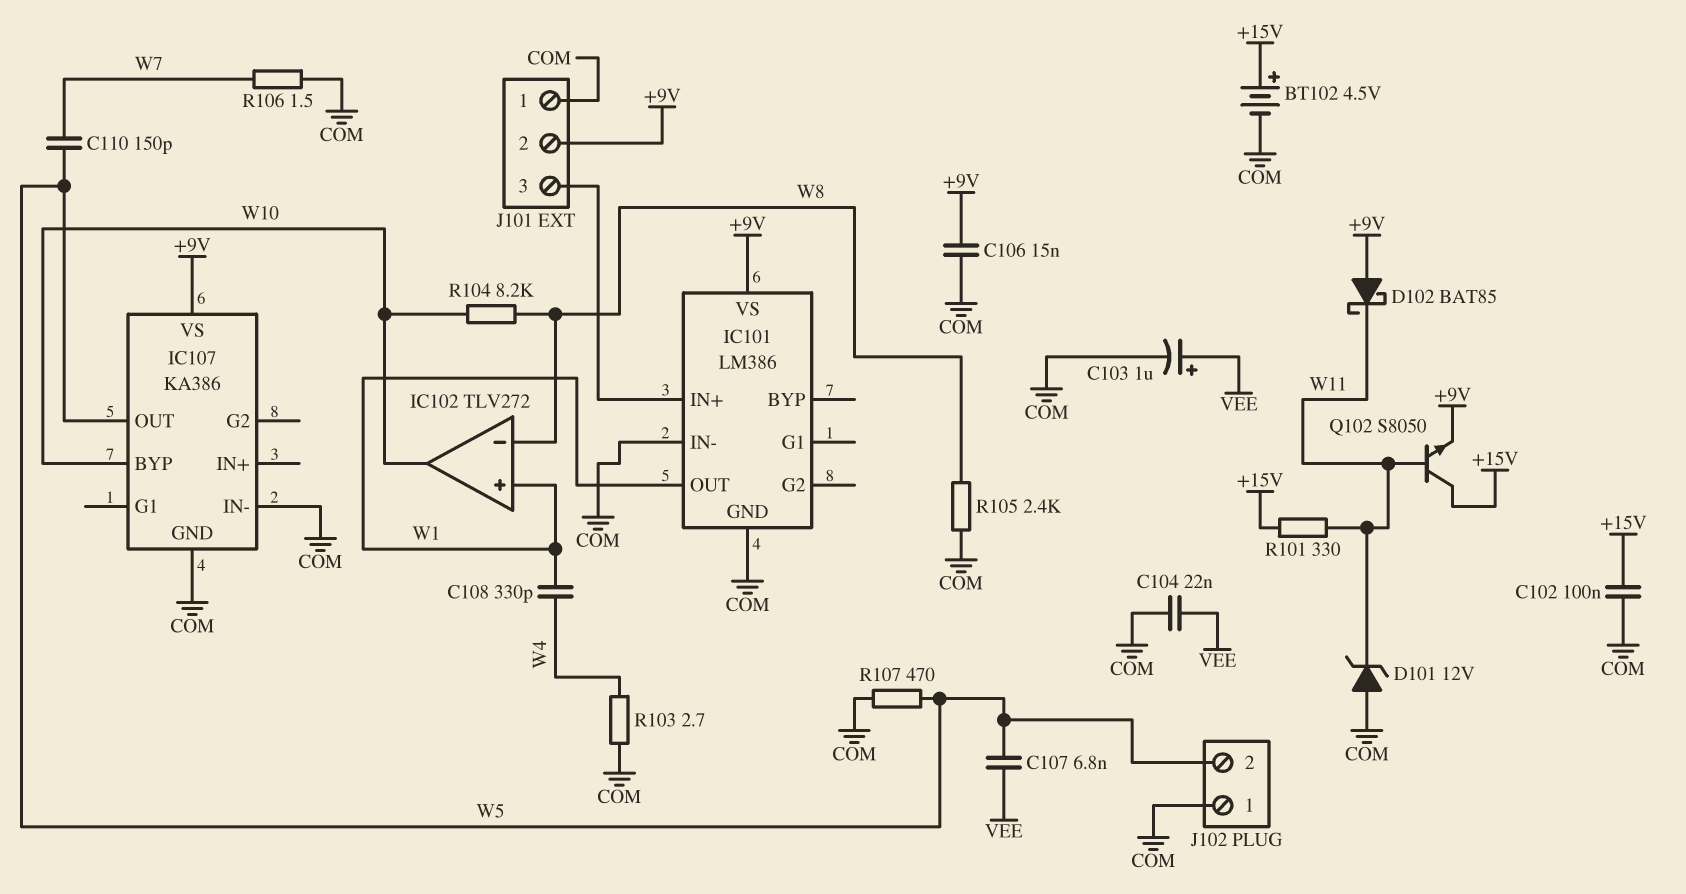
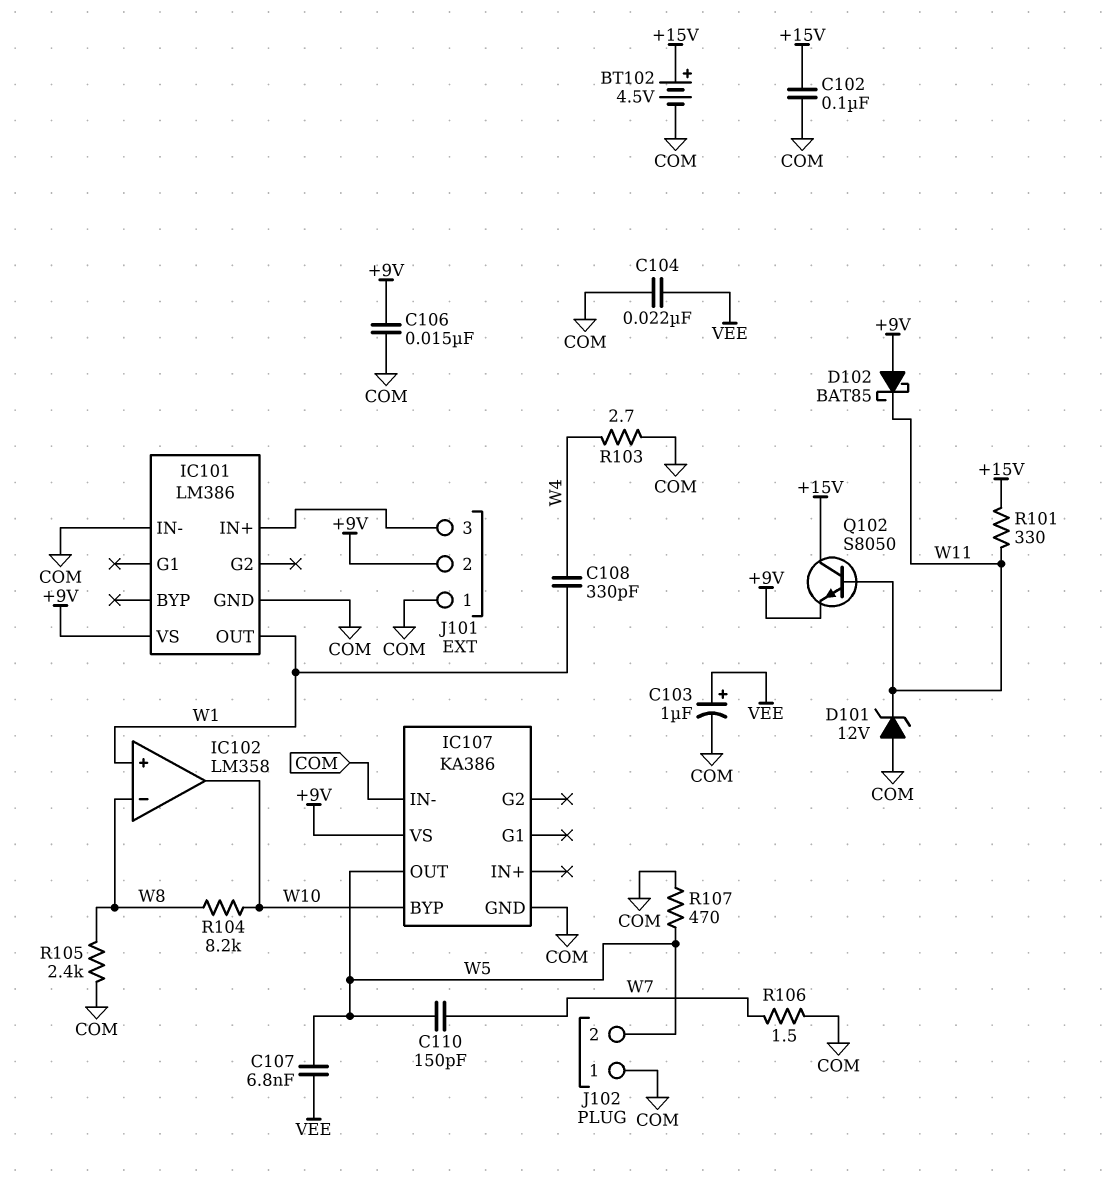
IC102: TLV272 -> LM358

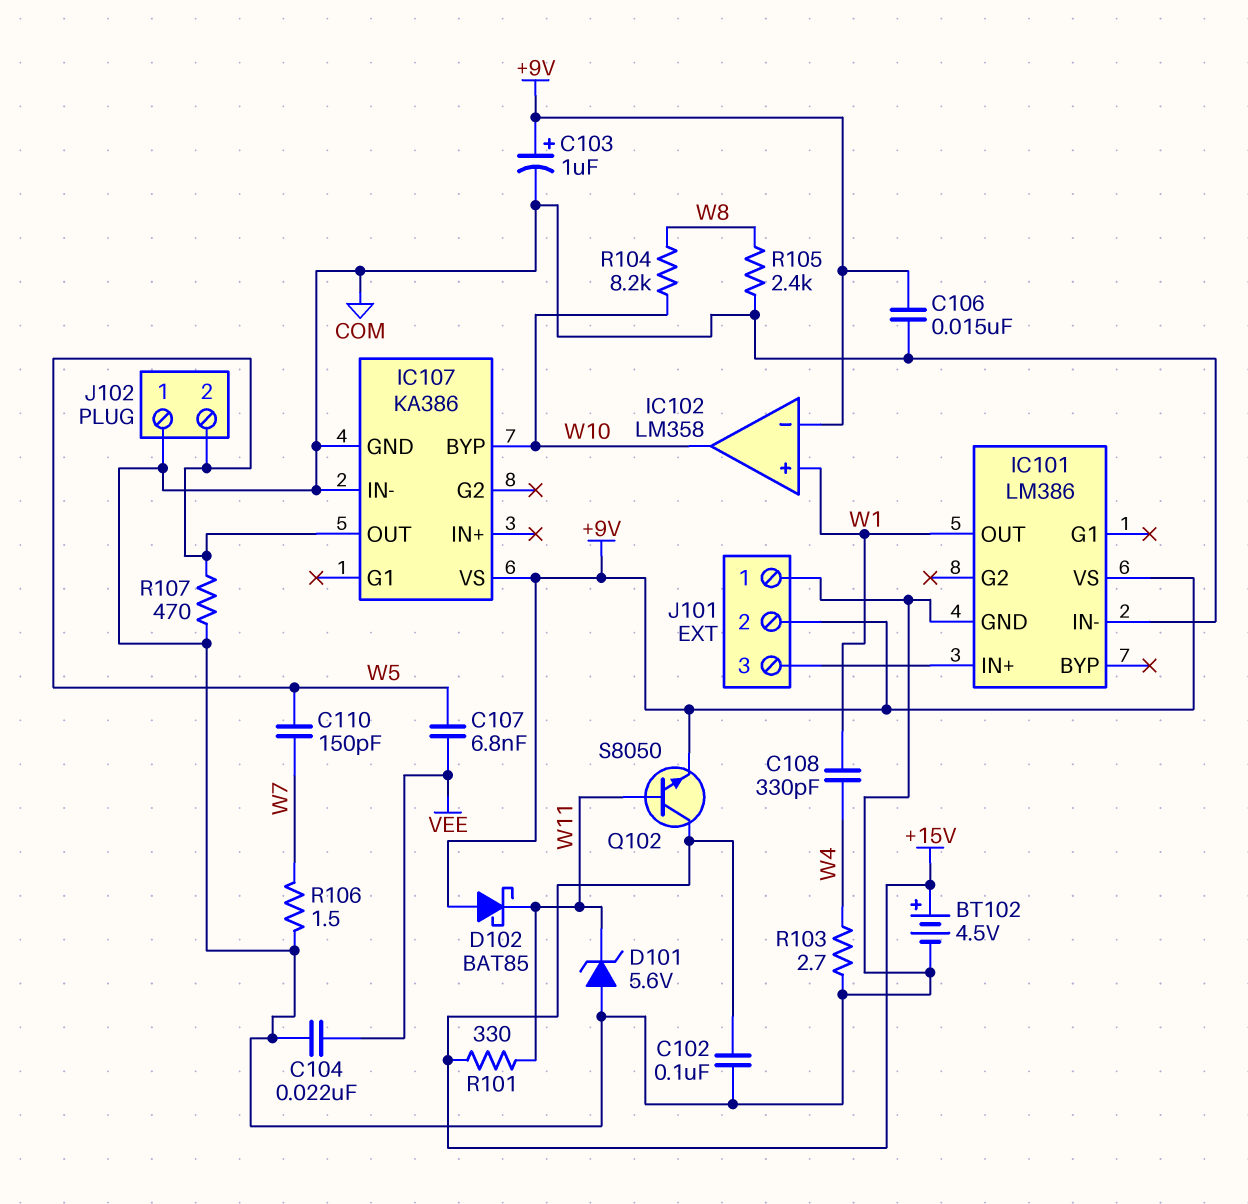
C103: 1uF (plus VEE, minus COM) -> 1uF (plus +9V, minus COM)
D101: zener 12V (A COM, K W11) -> zener 5.6V (A COM, K W11)
IC102 pin in-: W8 -> +9V

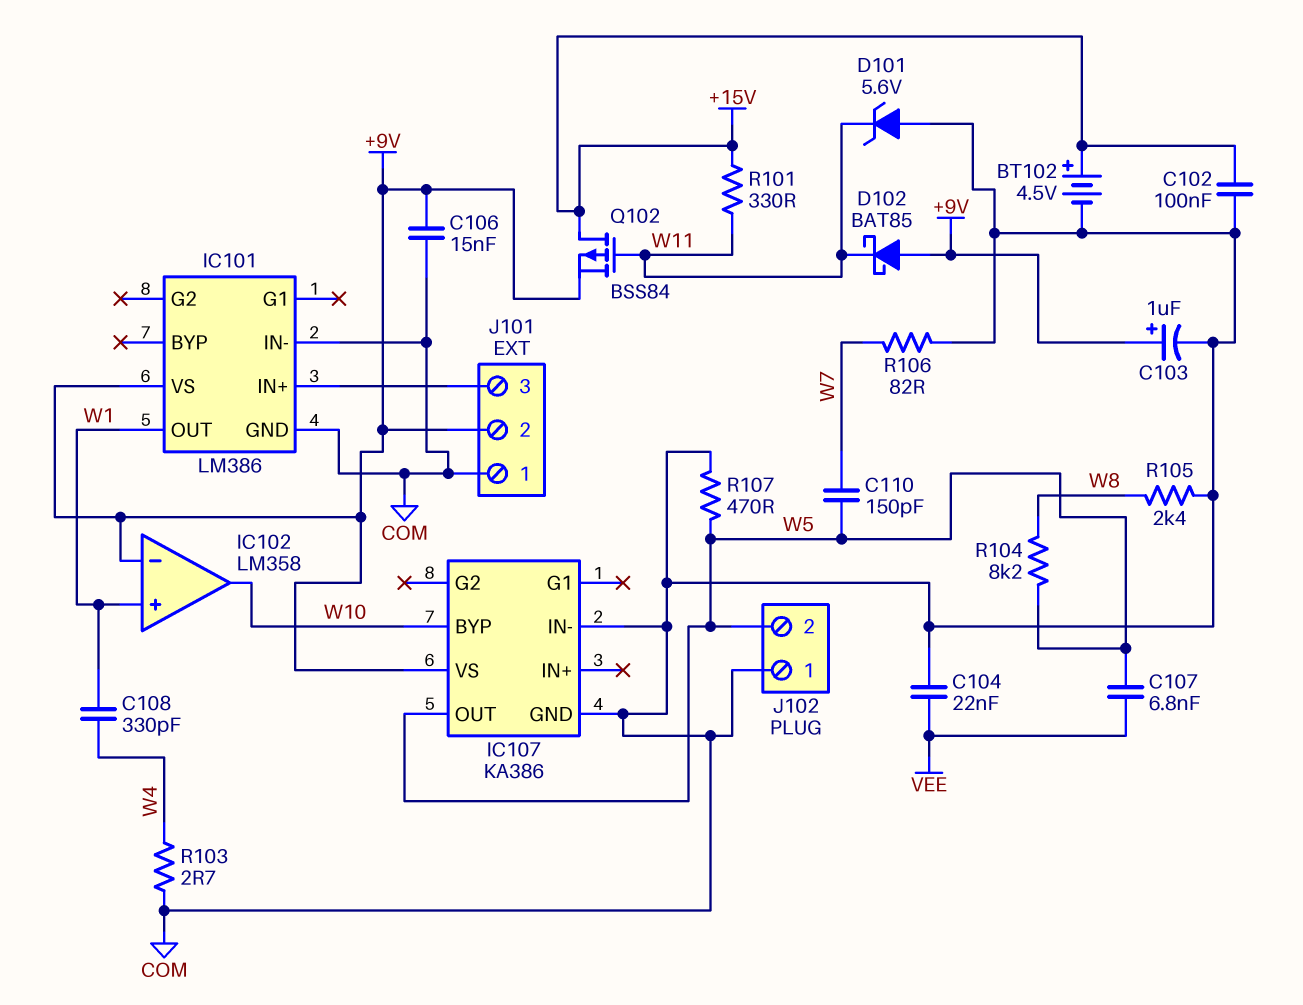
Q102: NPN S8050 (B W11, C +15V, E +9V) -> PMOS BSS84 (G W11, D +15V, S +9V)
R104: 8.2k (W8, W10) -> 8.2k (W5, W8)
R106: 1.5 (COM, W7) -> 82 (COM, W7)

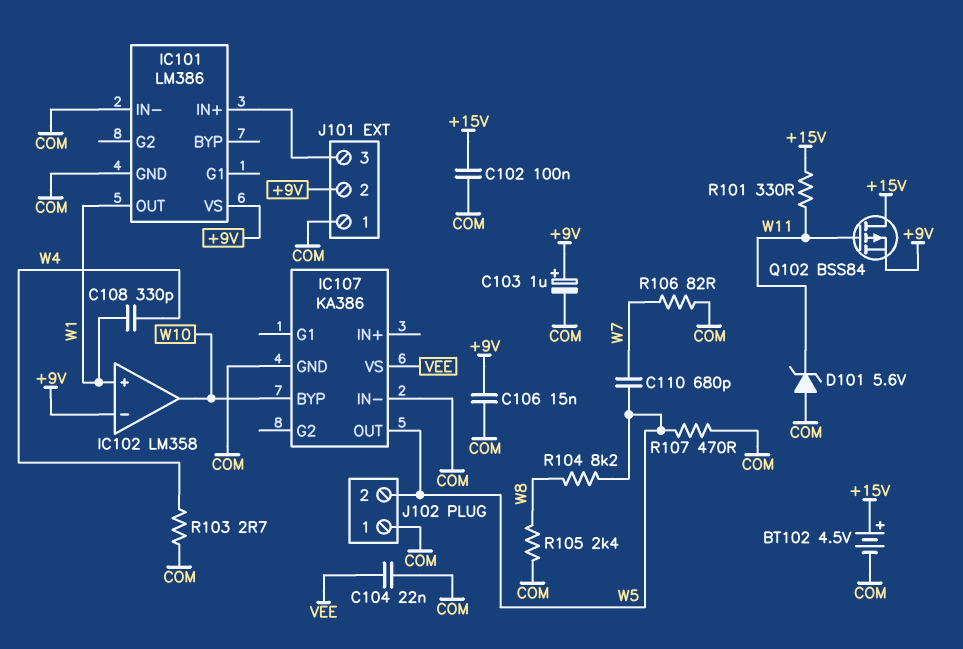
C107: 6.8nF (VEE, W5) -> none
C110: 150pF (W5, W7) -> 680pF (W5, W7)
D102: schottky BAT85 (A +9V, K W11) -> none
IC107 pin VS: +9V -> VEE

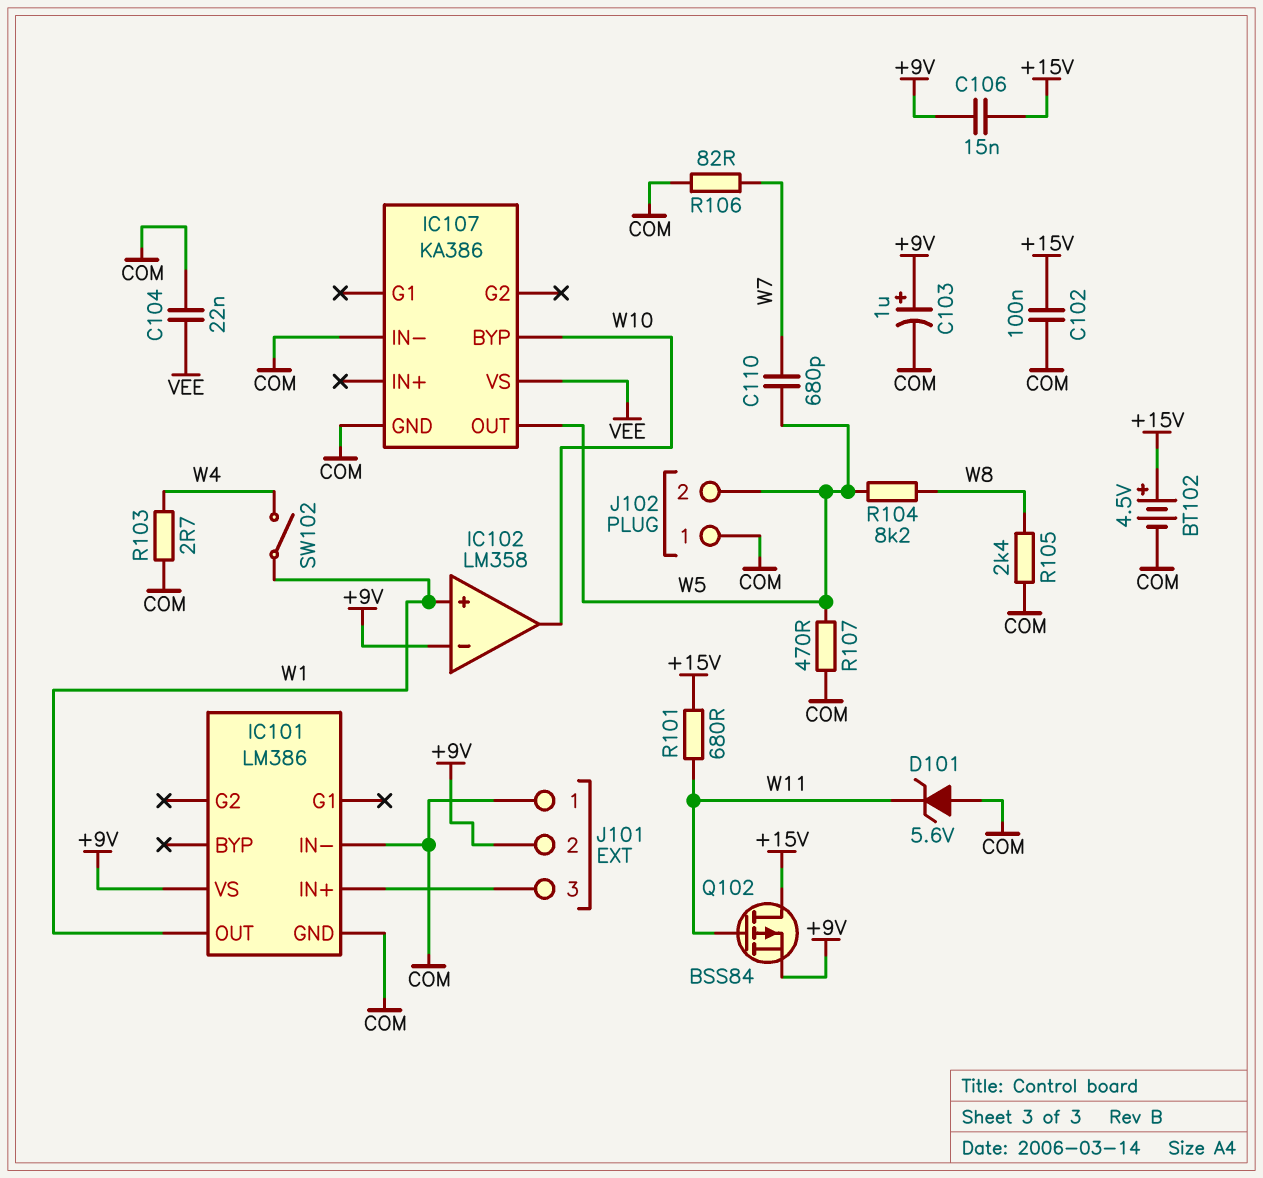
C106: 15nF (+9V, COM) -> 15nF (+9V, +15V)
C108: 330pF (W1, W4) -> none
R101: 330 (+15V, W11) -> 680 (+15V, W11)
SW102: none -> switch (W1, W4)

